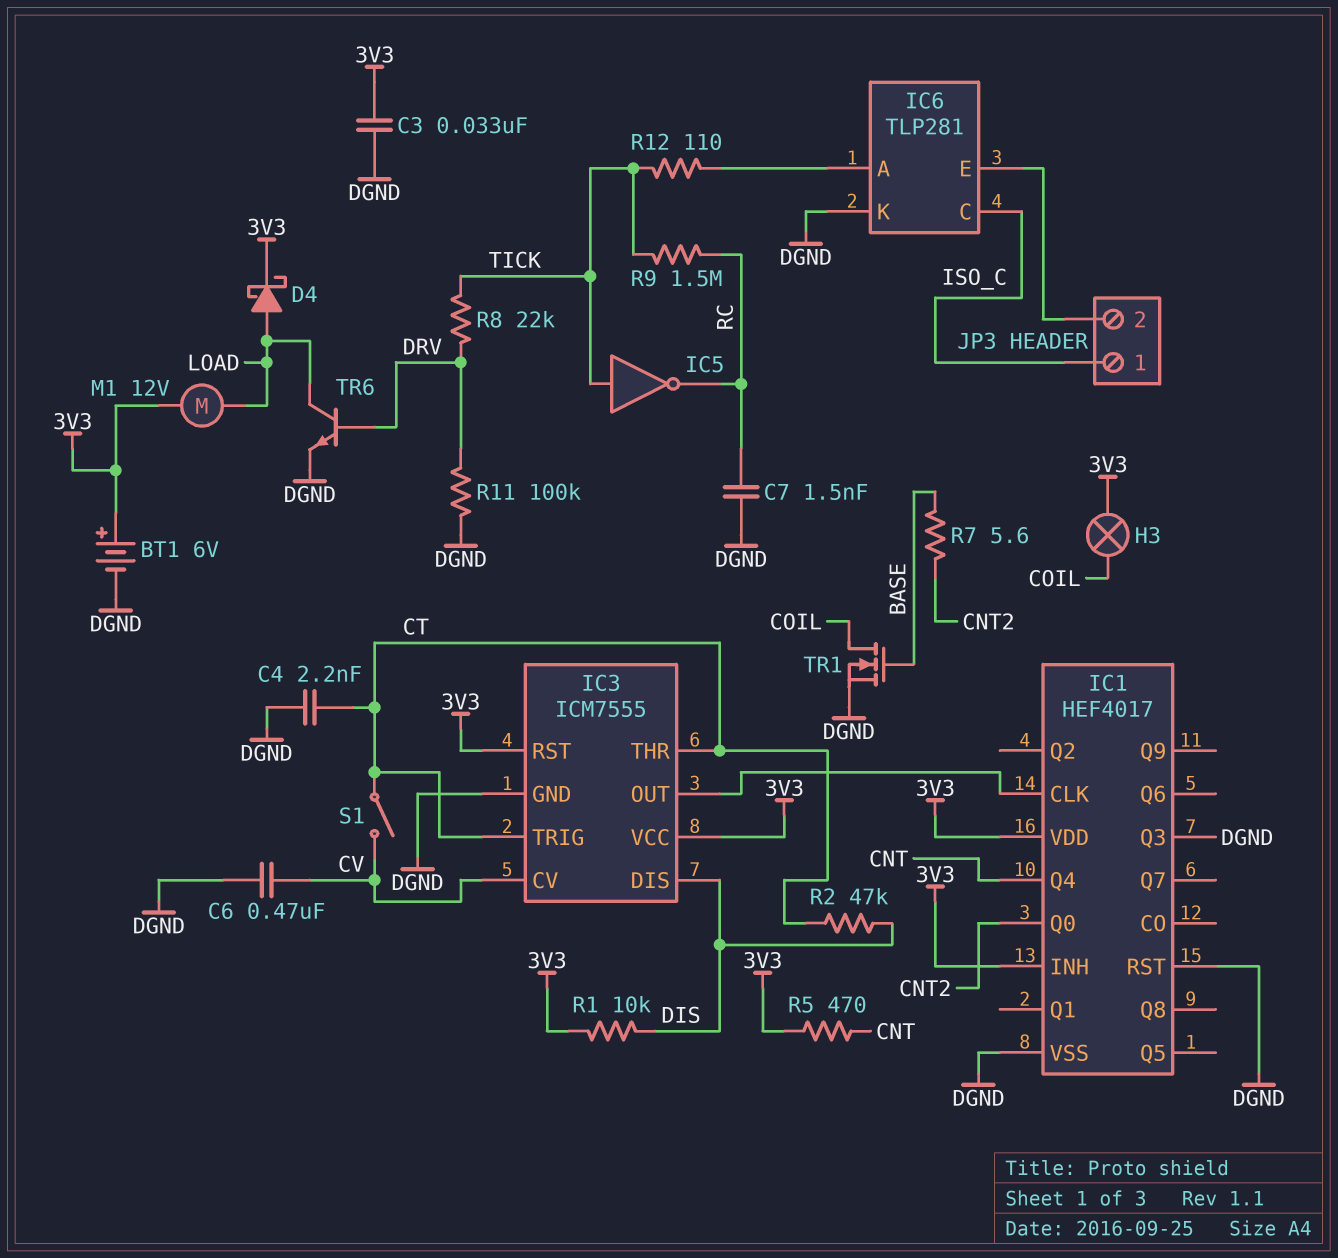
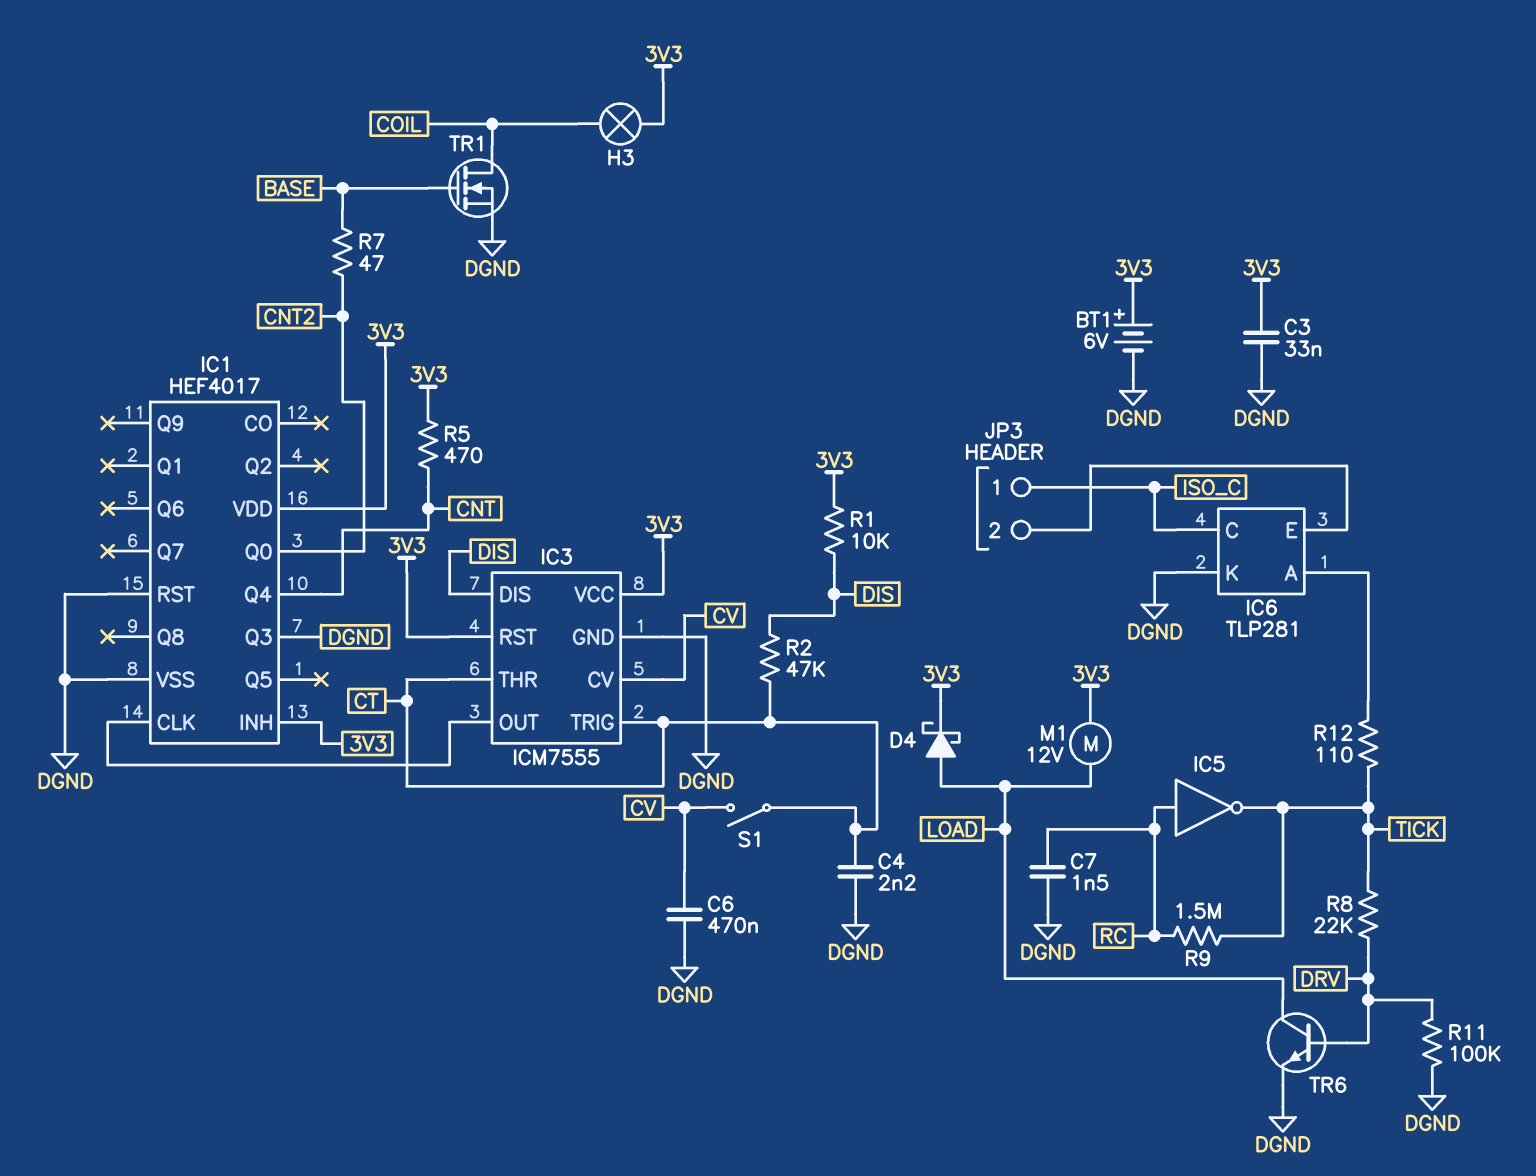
IC5: NOT (in TICK, out RC) -> NOT (in RC, out TICK)
R7: 5.6 (BASE, CNT2) -> 47 (BASE, CNT2)

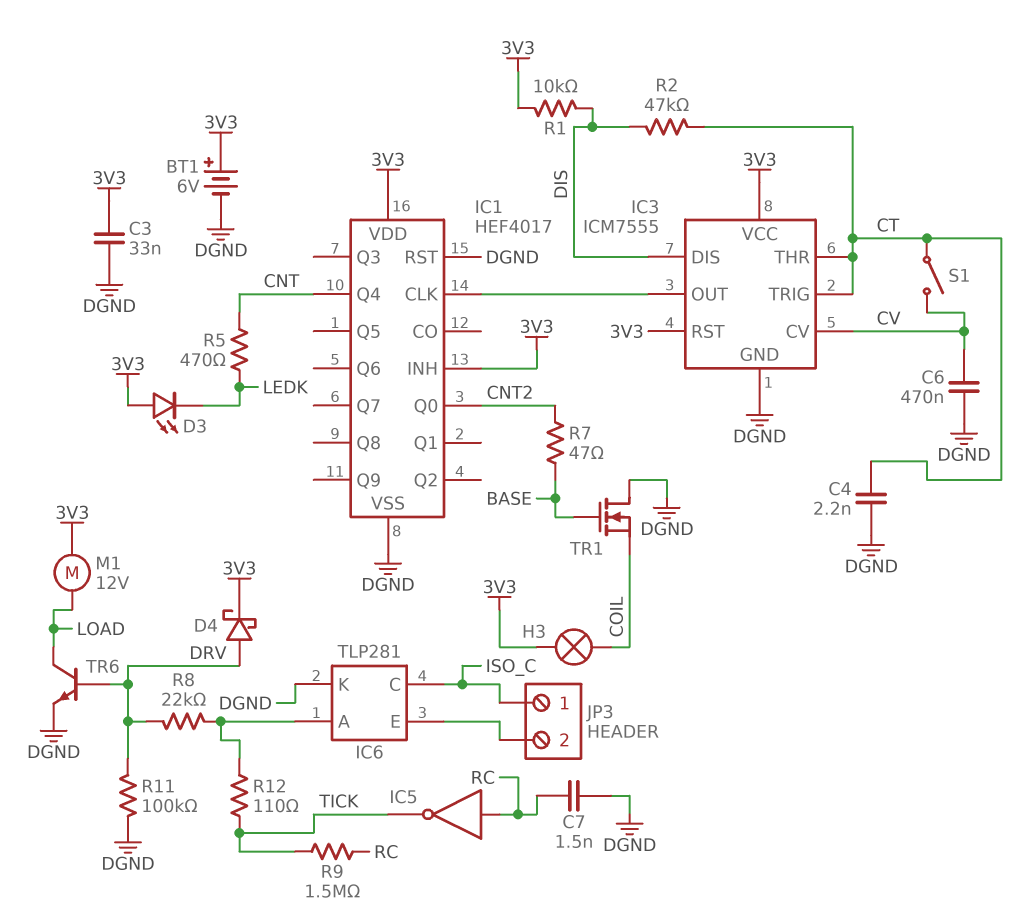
D3: none -> LED (A 3V3, K LEDK)
D4: schottky (A LOAD, K 3V3) -> schottky (A DRV, K 3V3)
IC1 pin Q3: DGND -> none
R5: 470 (3V3, CNT) -> 470 (CNT, LEDK)
R8: 22k (DRV, TICK) -> 22k (DRV, IC6/A)
TR1: NMOS (G BASE, D COIL, S DGND) -> NMOS (G BASE, D DGND, S COIL)

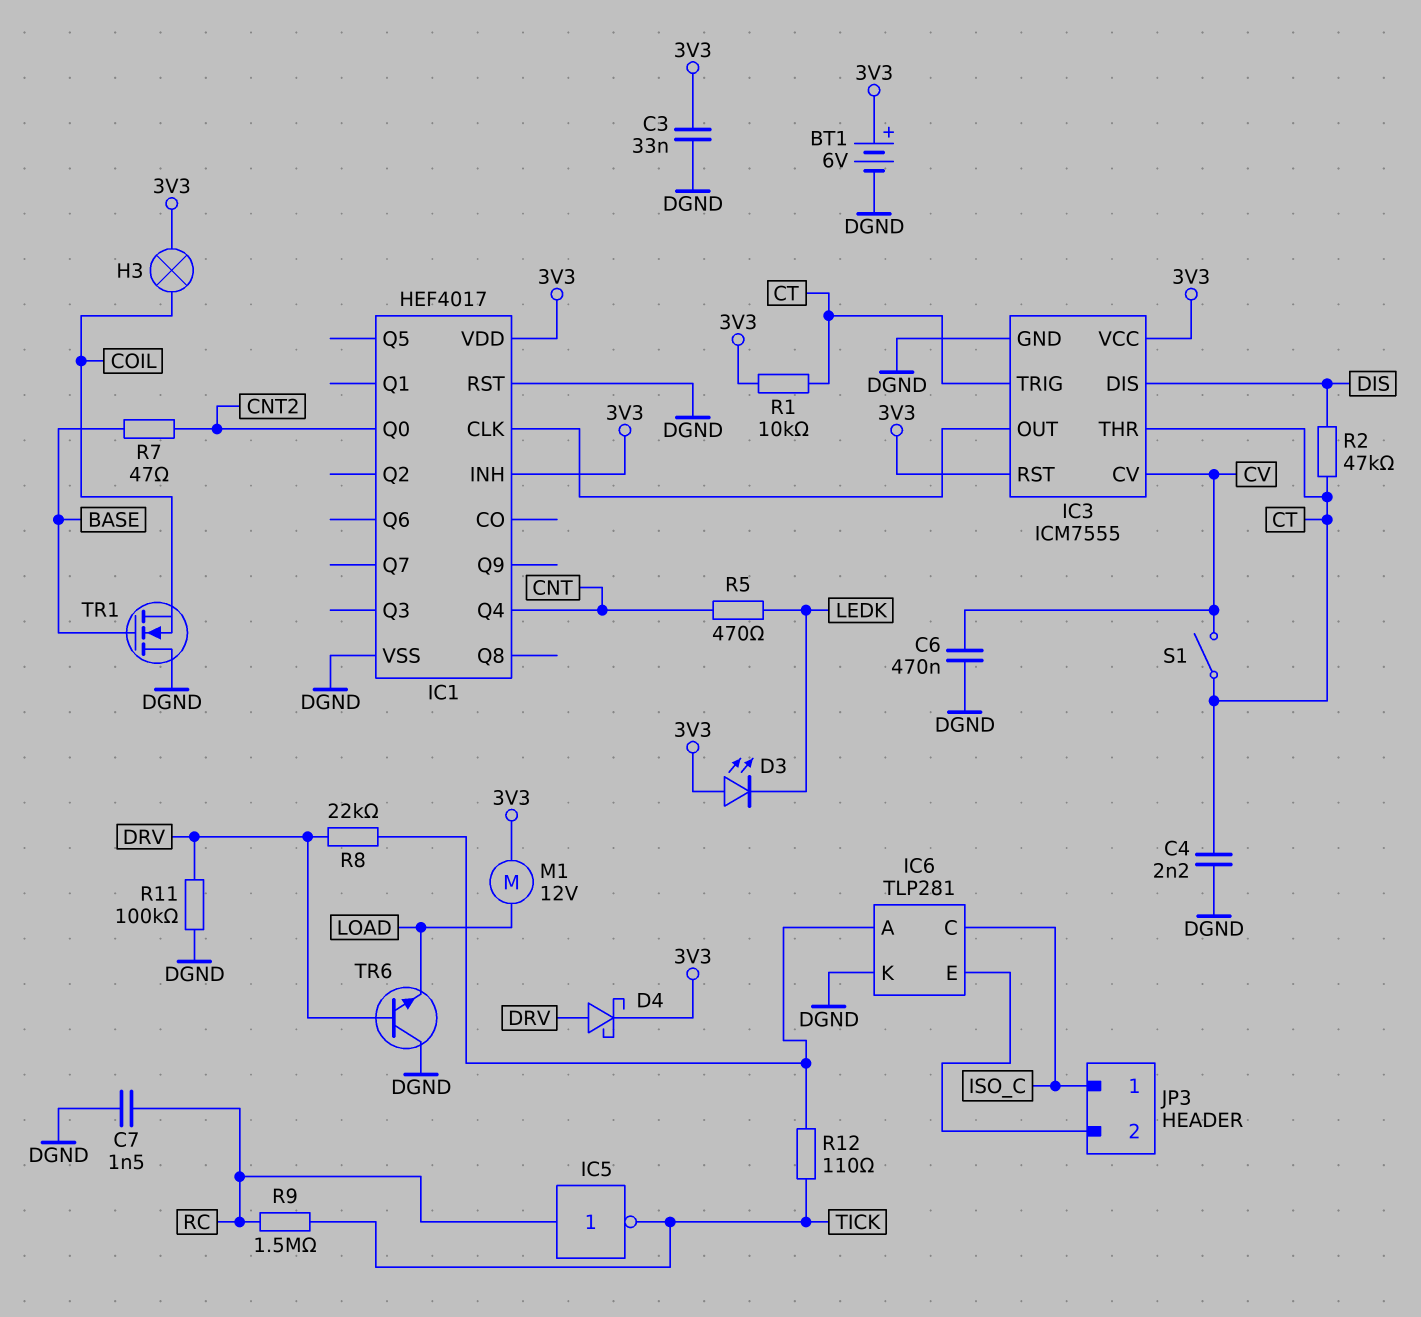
R1: 10k (3V3, DIS) -> 10k (3V3, CT)
TR6: NPN (B DRV, C LOAD, E DGND) -> NPN (B DRV, C DGND, E LOAD)

